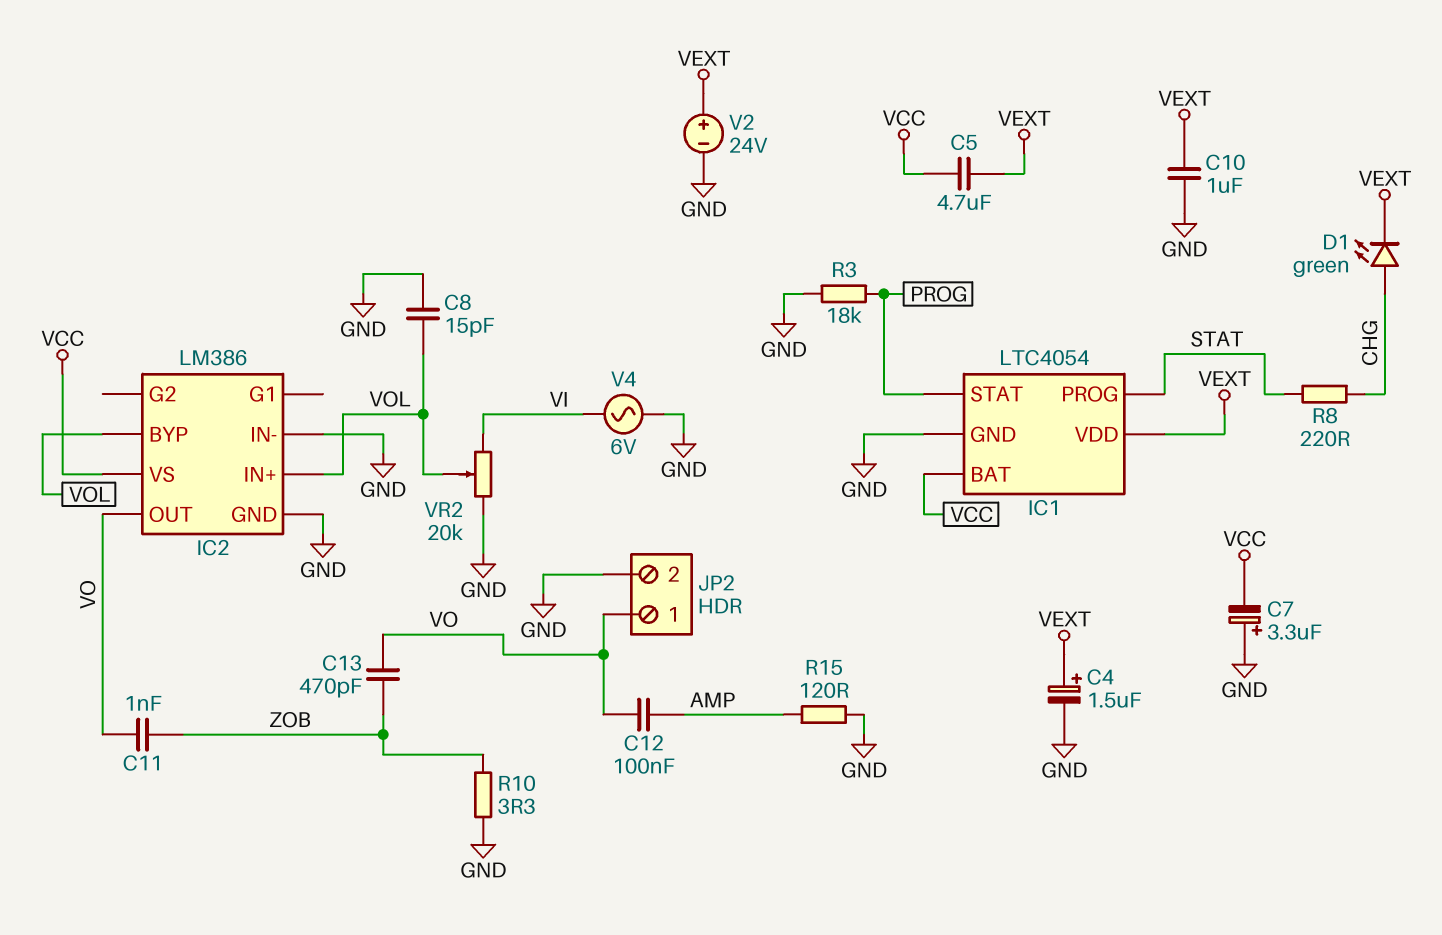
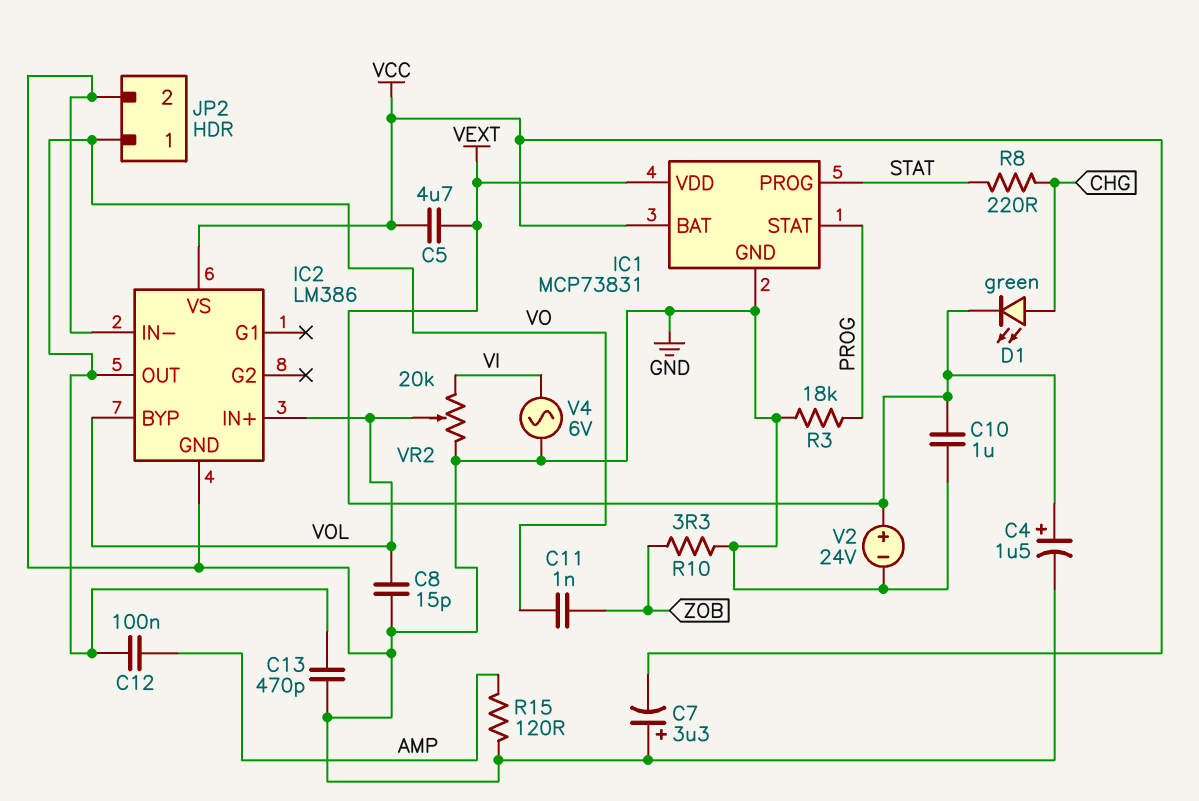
C13: 470pF (VO, ZOB) -> 470pF (GND, VO)
IC1: LTC4054 -> MCP73831

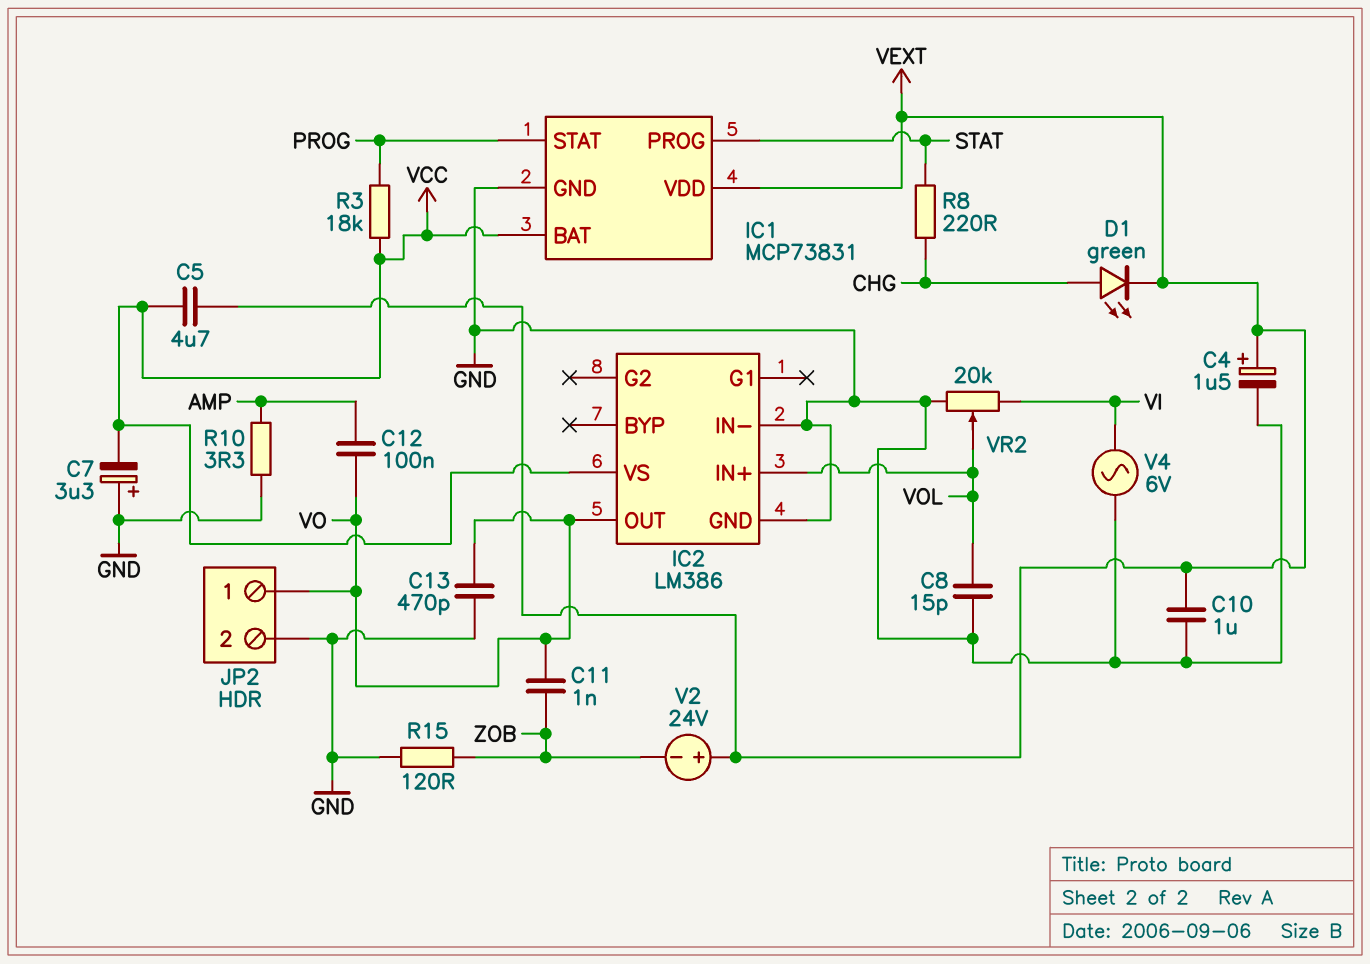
IC2 pin BYP: VOL -> none
R3: 18k (GND, PROG) -> 18k (PROG, VCC)
R10: 3.3 (GND, ZOB) -> 3.3 (AMP, GND)
R15: 120 (AMP, GND) -> 120 (GND, ZOB)
V2: 24V (plus VEXT, minus GND) -> 24V (plus VEXT, minus ZOB)

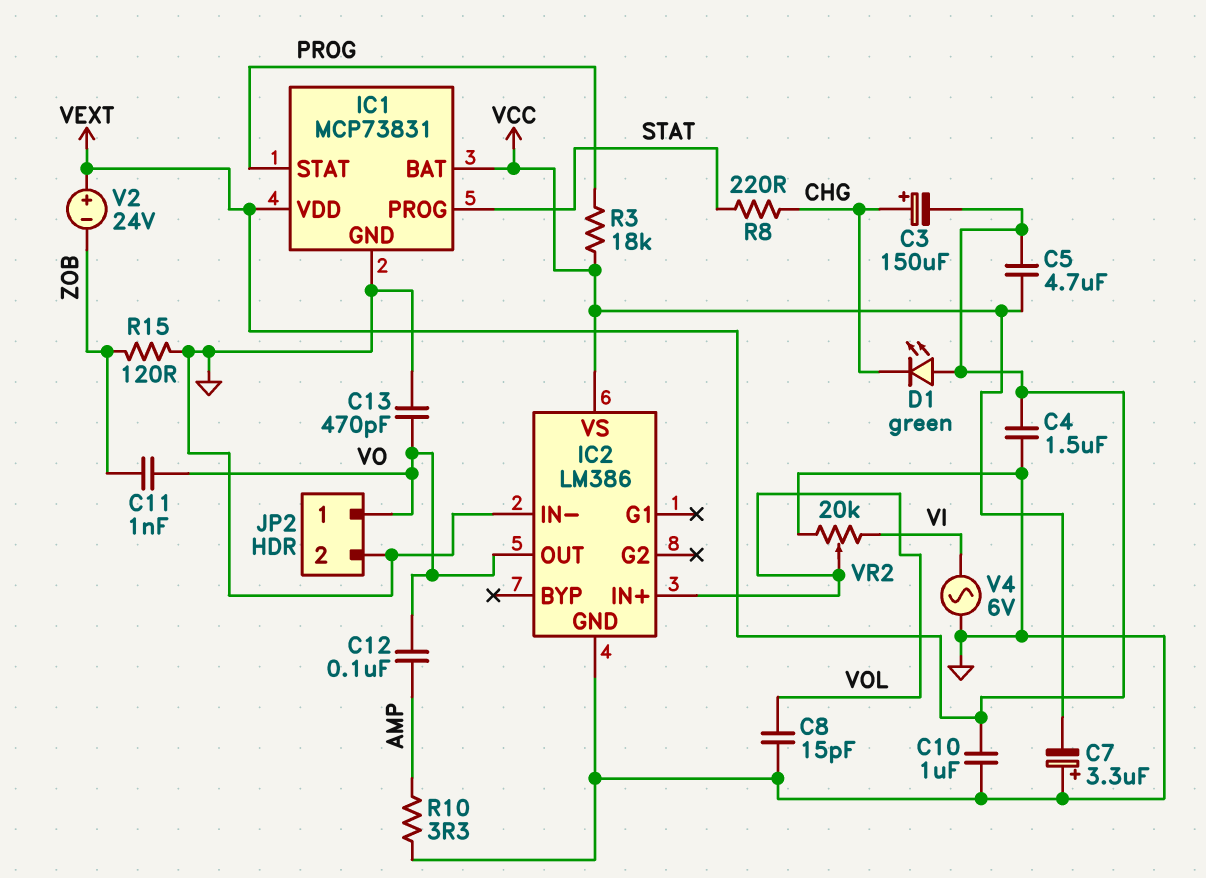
C3: none -> 150uF (plus CHG, minus VEXT)
C4: 1.5uF (plus VEXT, minus GND) -> 1.5uF (GND, VEXT)
D1: LED green (A CHG, K VEXT) -> LED green (A VEXT, K CHG)

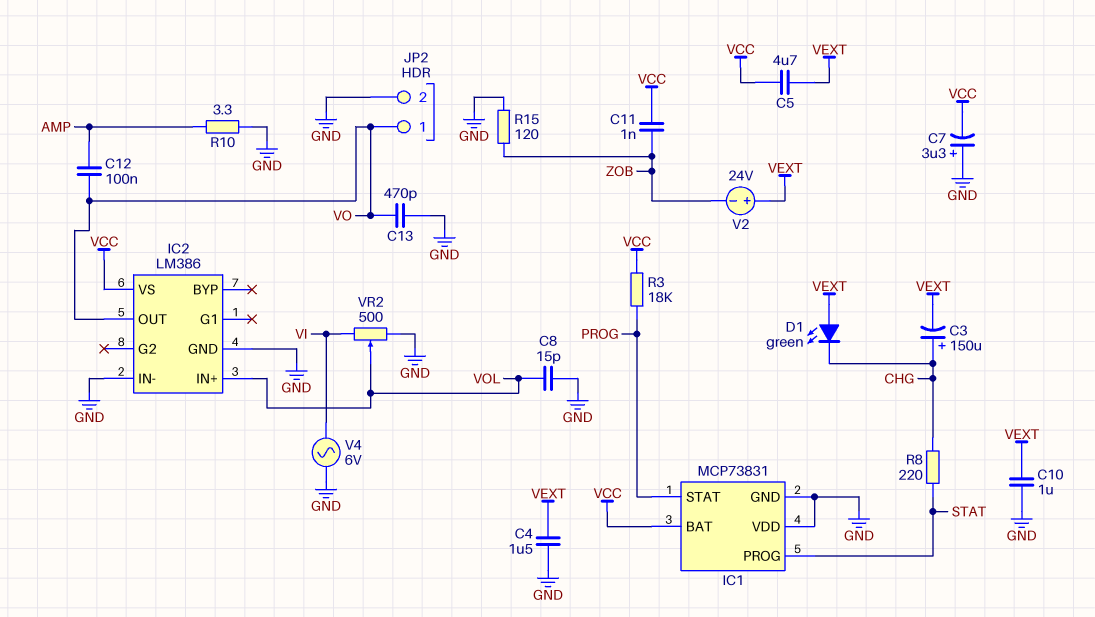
C11: 1nF (VO, ZOB) -> 1nF (VCC, ZOB)
IC1 pin VDD: VEXT -> GND
VR2: 20k (GND, VI, wiper VOL) -> 500 (GND, VI, wiper VOL)

